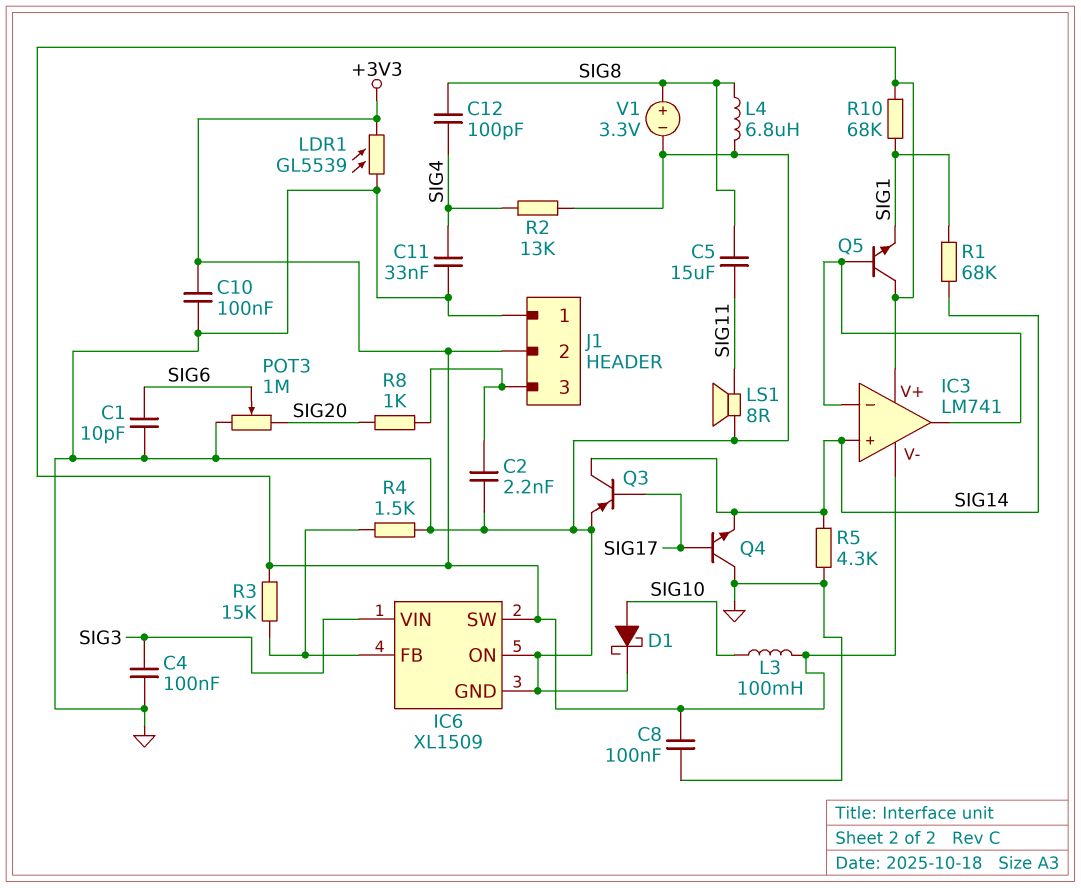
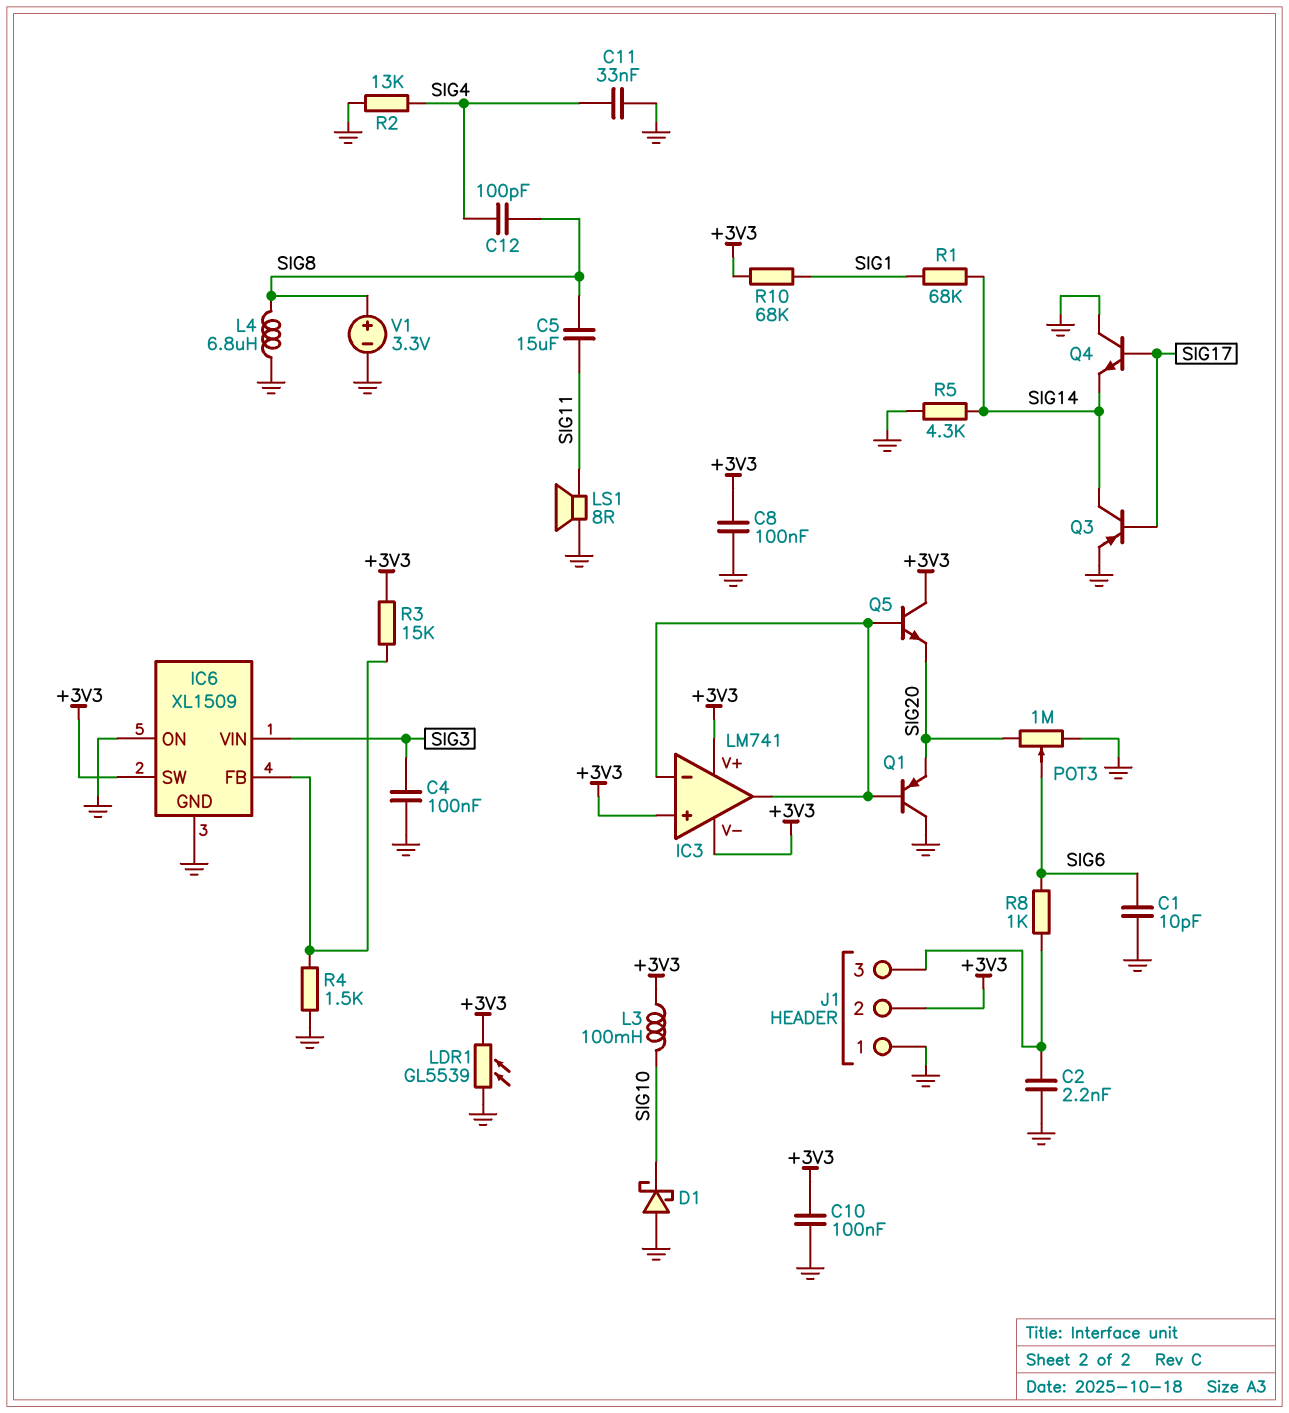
D1: schottky (A SIG10, K GND) -> schottky (A GND, K SIG10)
IC3 pin in+: SIG14 -> +3V3
Q1: none -> PNP (B IC3/in-, C GND, E SIG20)
Q5: NPN (B IC3/in-, C +3V3, E SIG1) -> NPN (B IC3/in-, C +3V3, E SIG20)
R8: 1k (J1/3, SIG20) -> 1k (J1/3, SIG6)

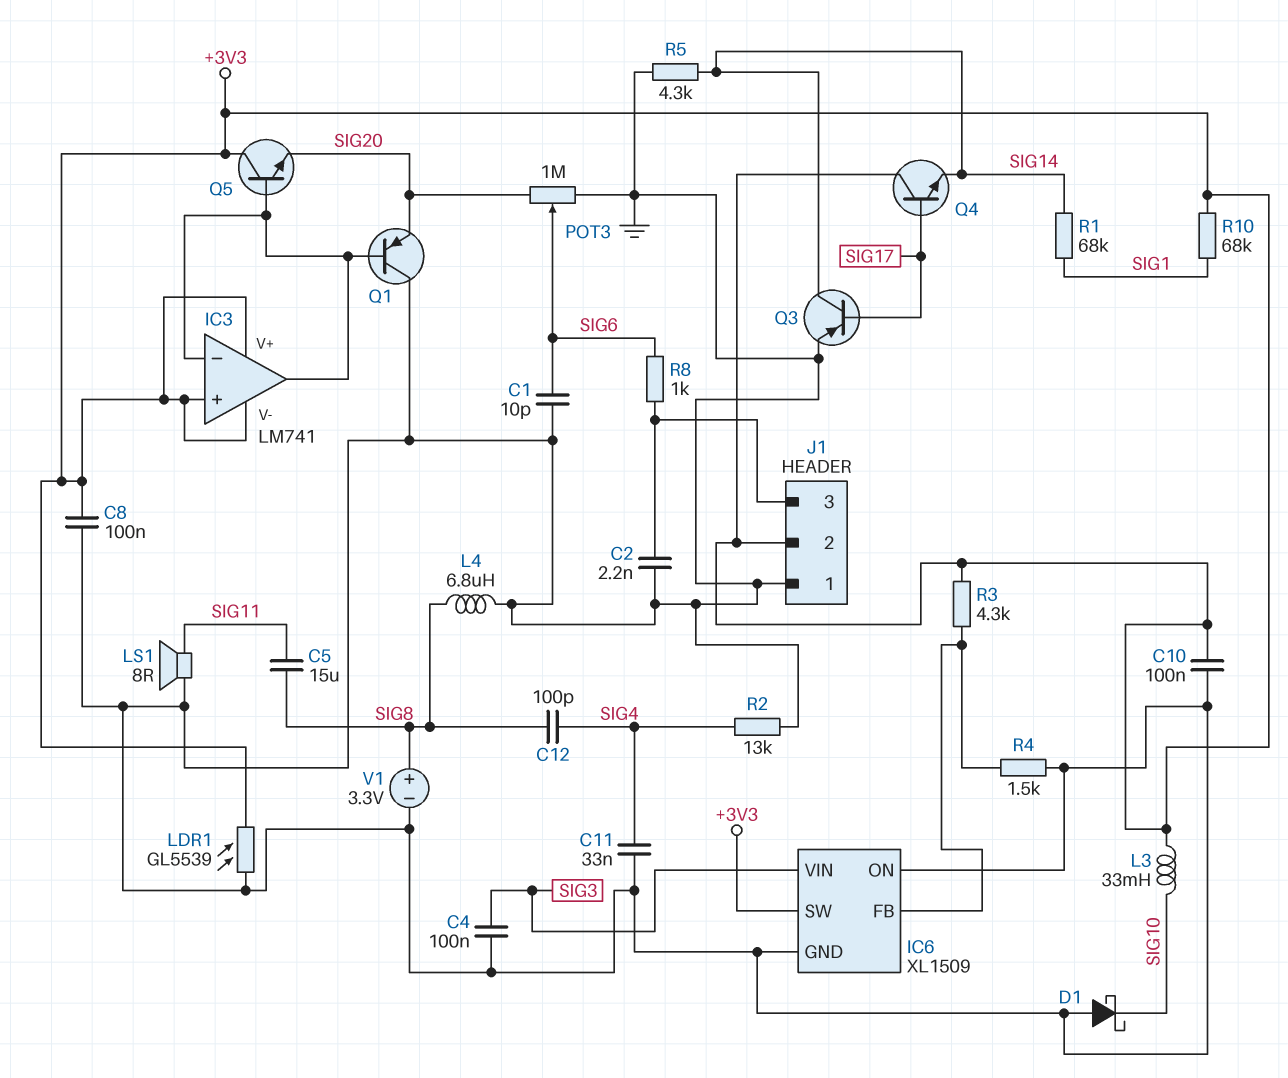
L3: 100mH (+3V3, SIG10) -> 33mH (+3V3, SIG10)
Q4: NPN (B SIG17, C GND, E SIG14) -> NPN (B SIG17, C +3V3, E SIG14)
R3: 15k (+3V3, IC6/FB) -> 4.3k (+3V3, IC6/FB)

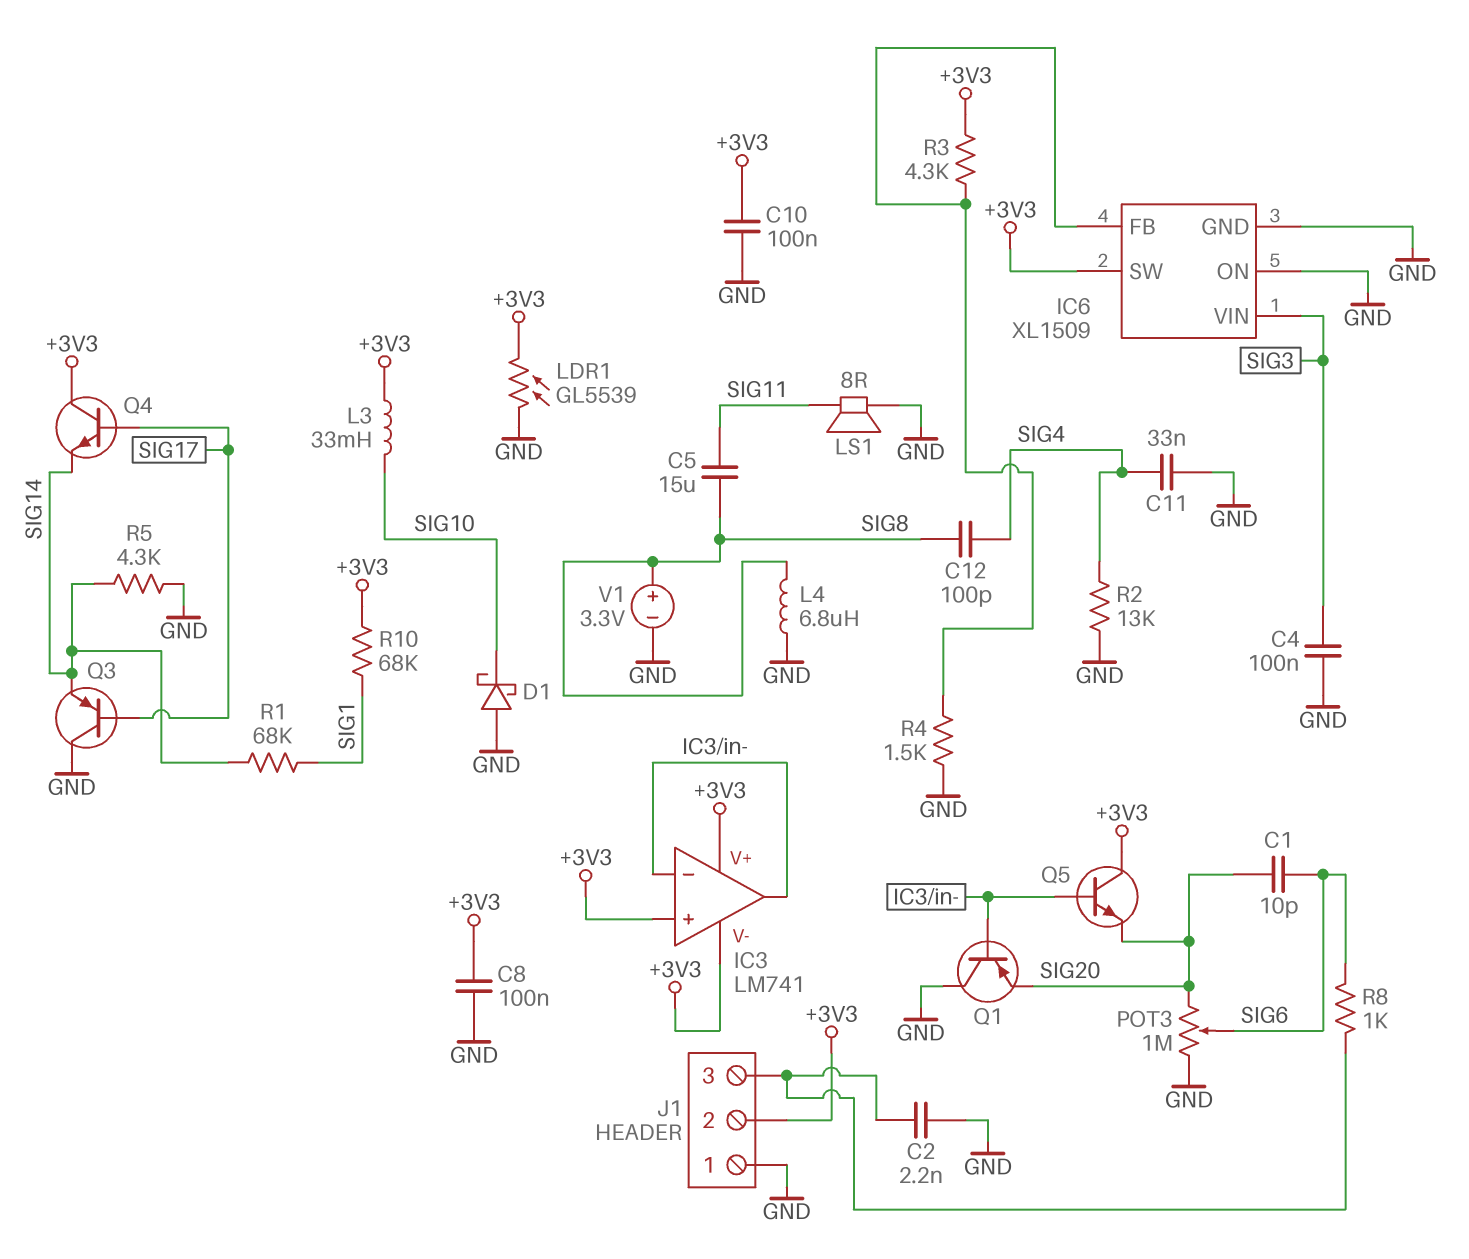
C1: 10pF (GND, SIG6) -> 10pF (SIG6, SIG20)
Q3: PNP (B SIG17, C SIG14, E GND) -> PNP (B SIG17, C GND, E SIG14)

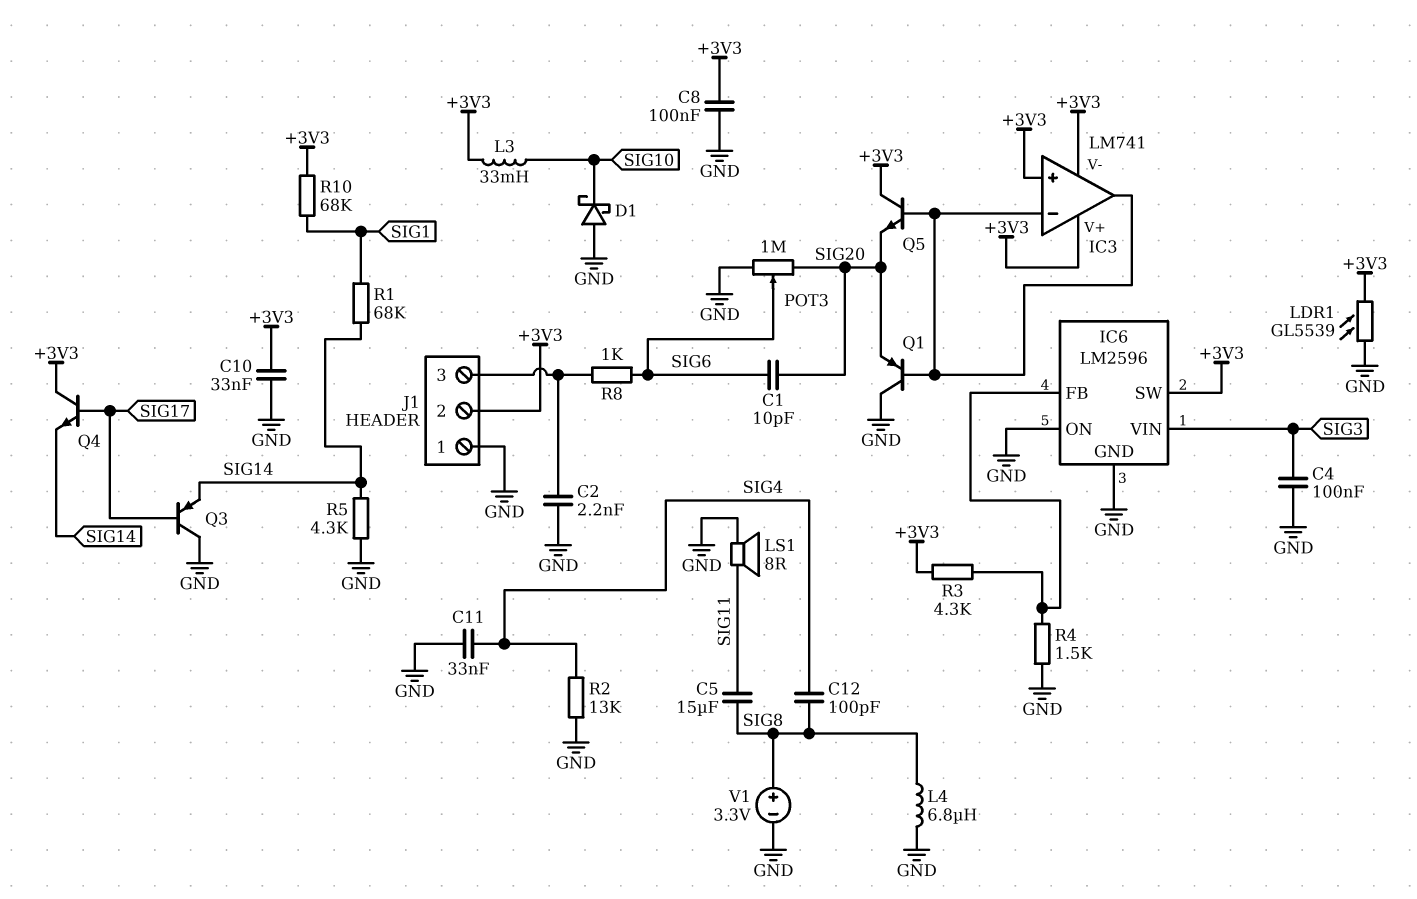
C10: 100nF (+3V3, GND) -> 33nF (+3V3, GND)
IC6: XL1509 -> LM2596

